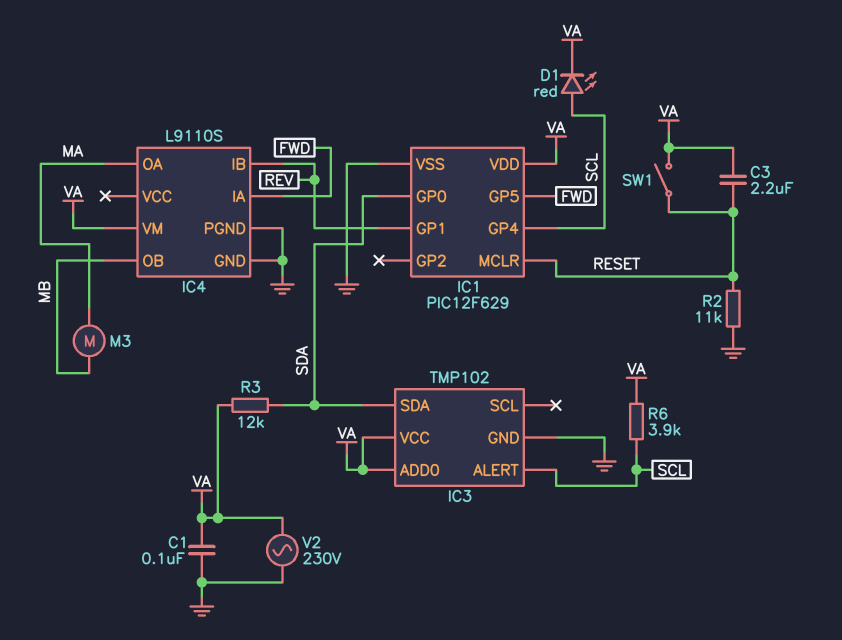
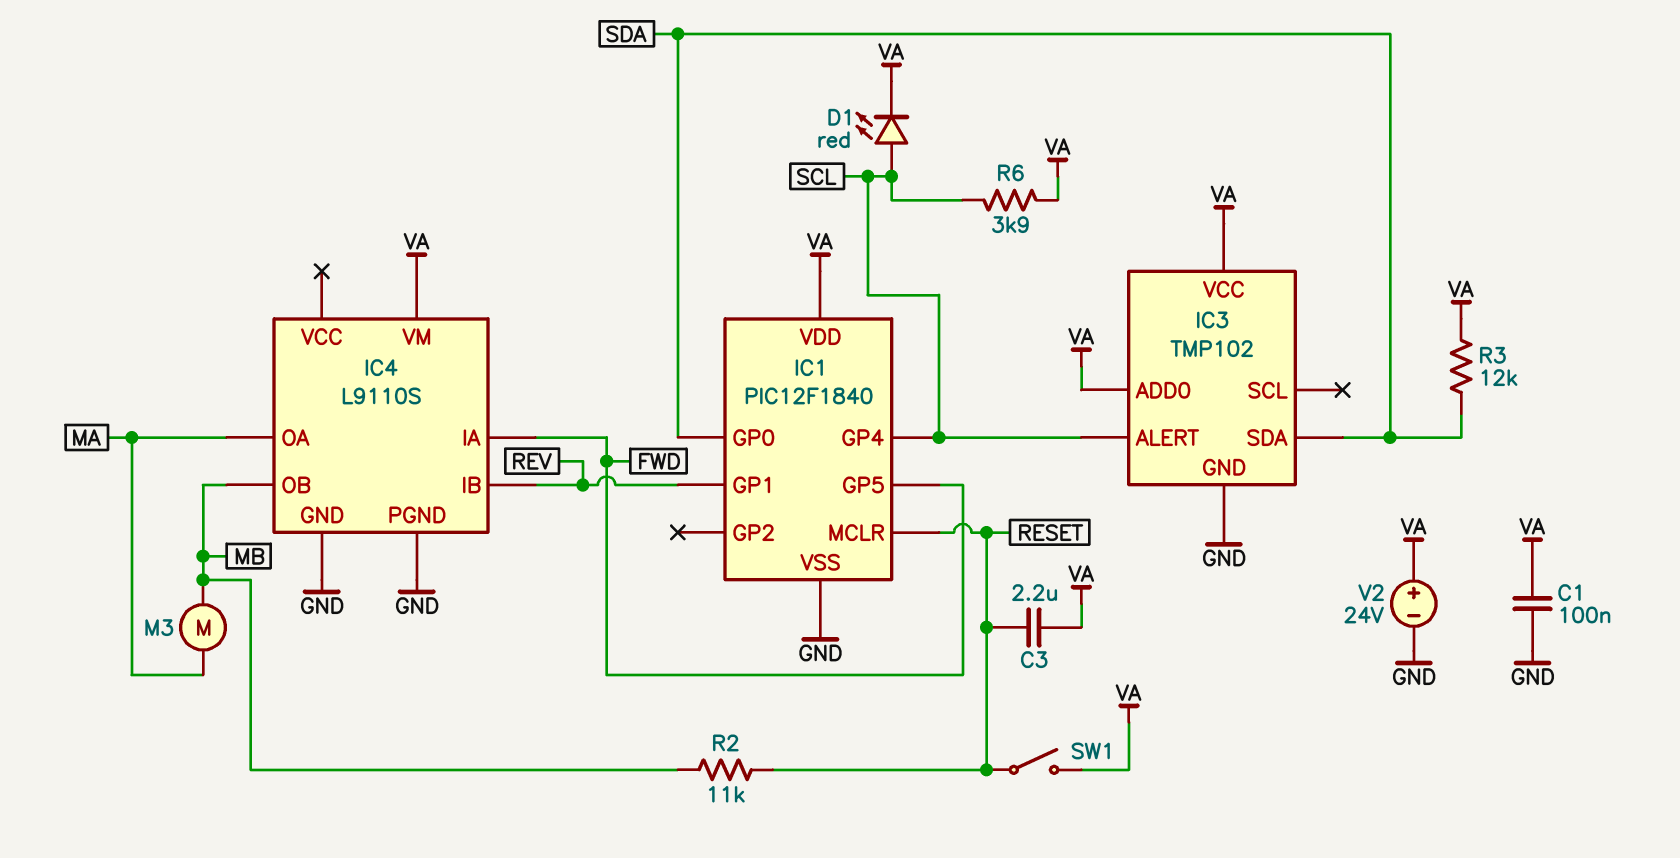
IC1: PIC12F629 -> PIC12F1840
R2: 11k (GND, RESET) -> 11k (MB, RESET)
V2: AC 230V (GND, VA) -> 24V (plus VA, minus GND)

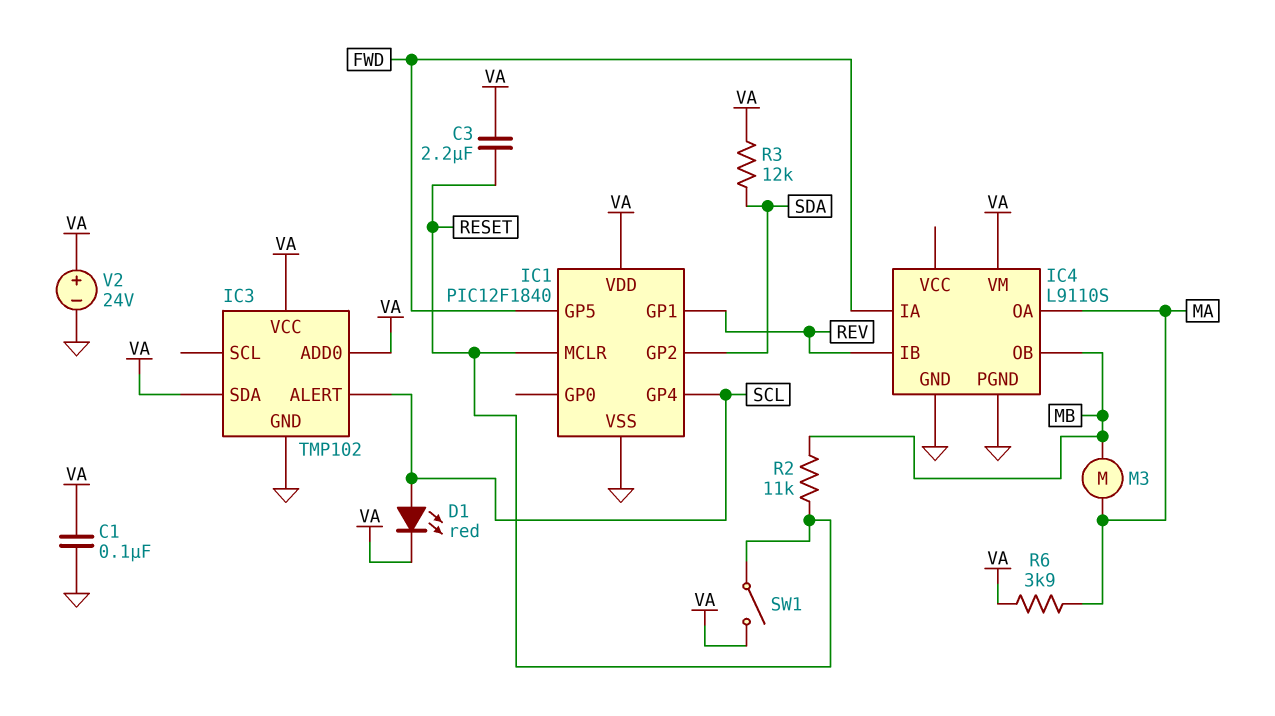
IC1 pin GP0: SDA -> none
IC1 pin GP2: none -> SDA
IC3 pin SDA: SDA -> VA
R6: 3.9k (SCL, VA) -> 3.9k (MA, VA)

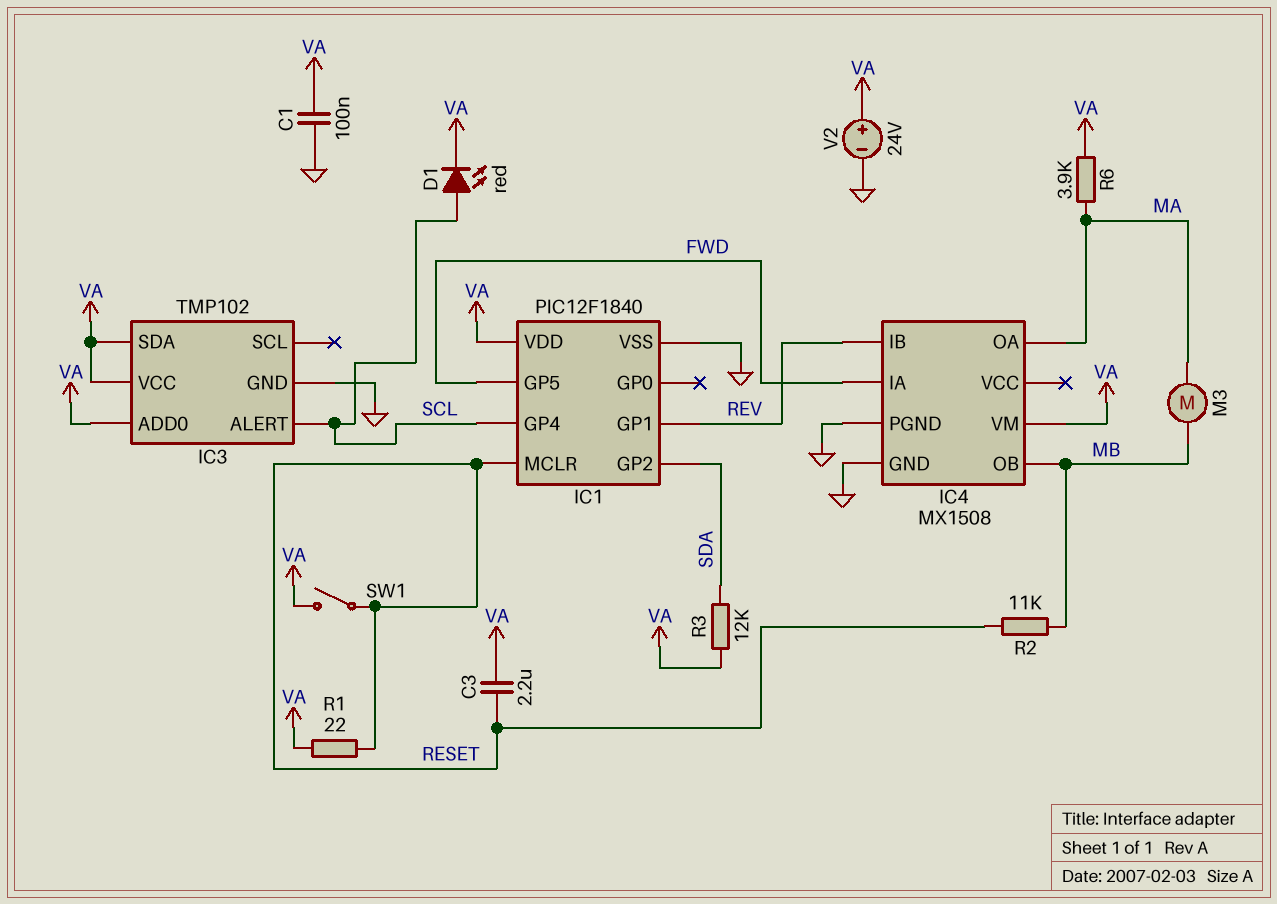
IC4: L9110S -> MX1508
R1: none -> 22 (RESET, VA)

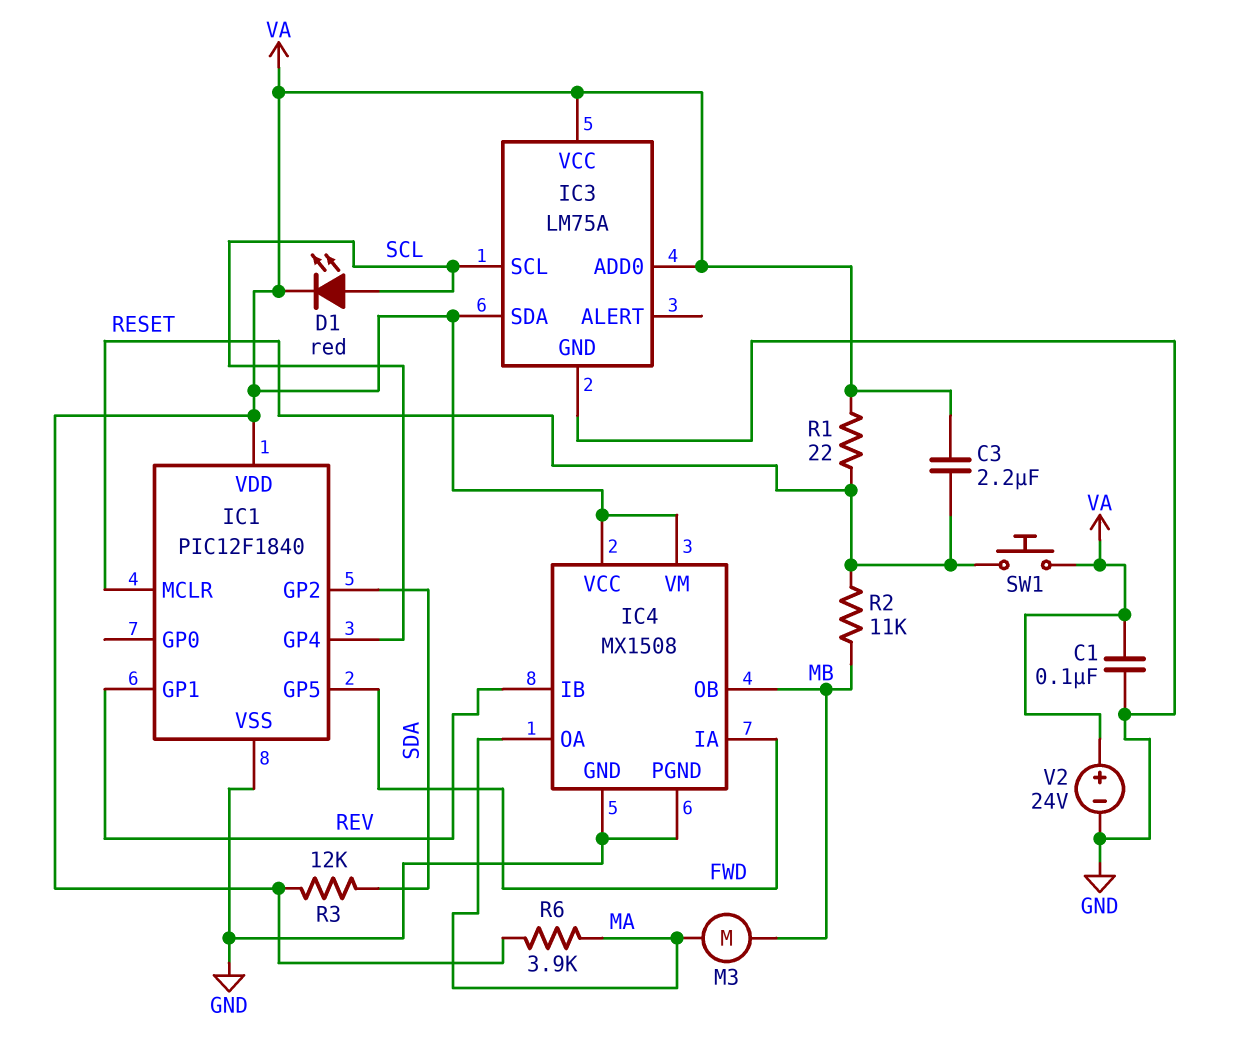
IC3: TMP102 -> LM75A
IC3 pin ALERT: SCL -> none
IC3 pin SCL: none -> SCL
IC4 pin VCC: none -> VA
SW1: switch (RESET, VA) -> button (RESET, VA)

